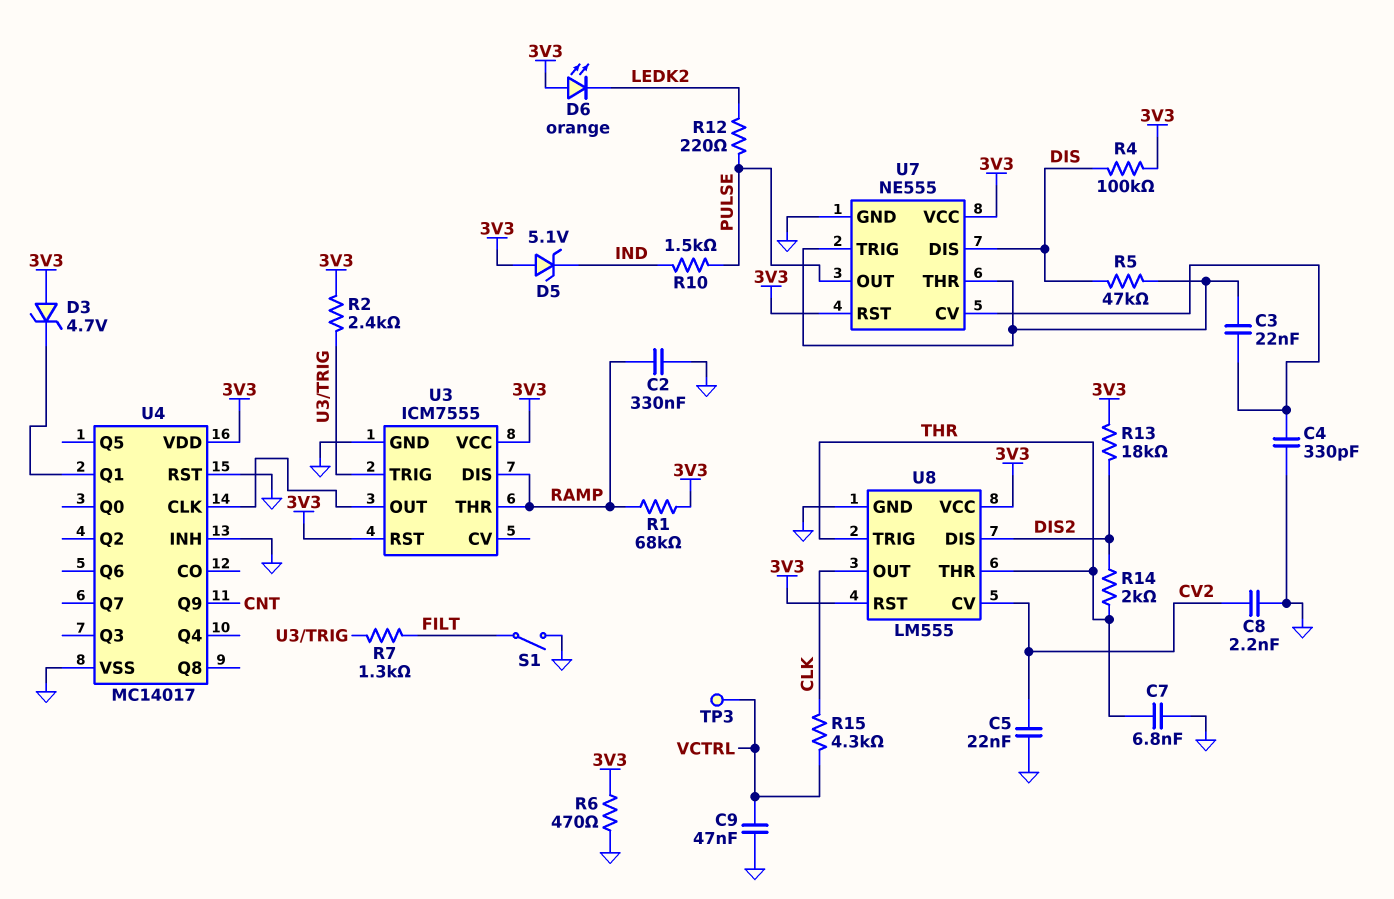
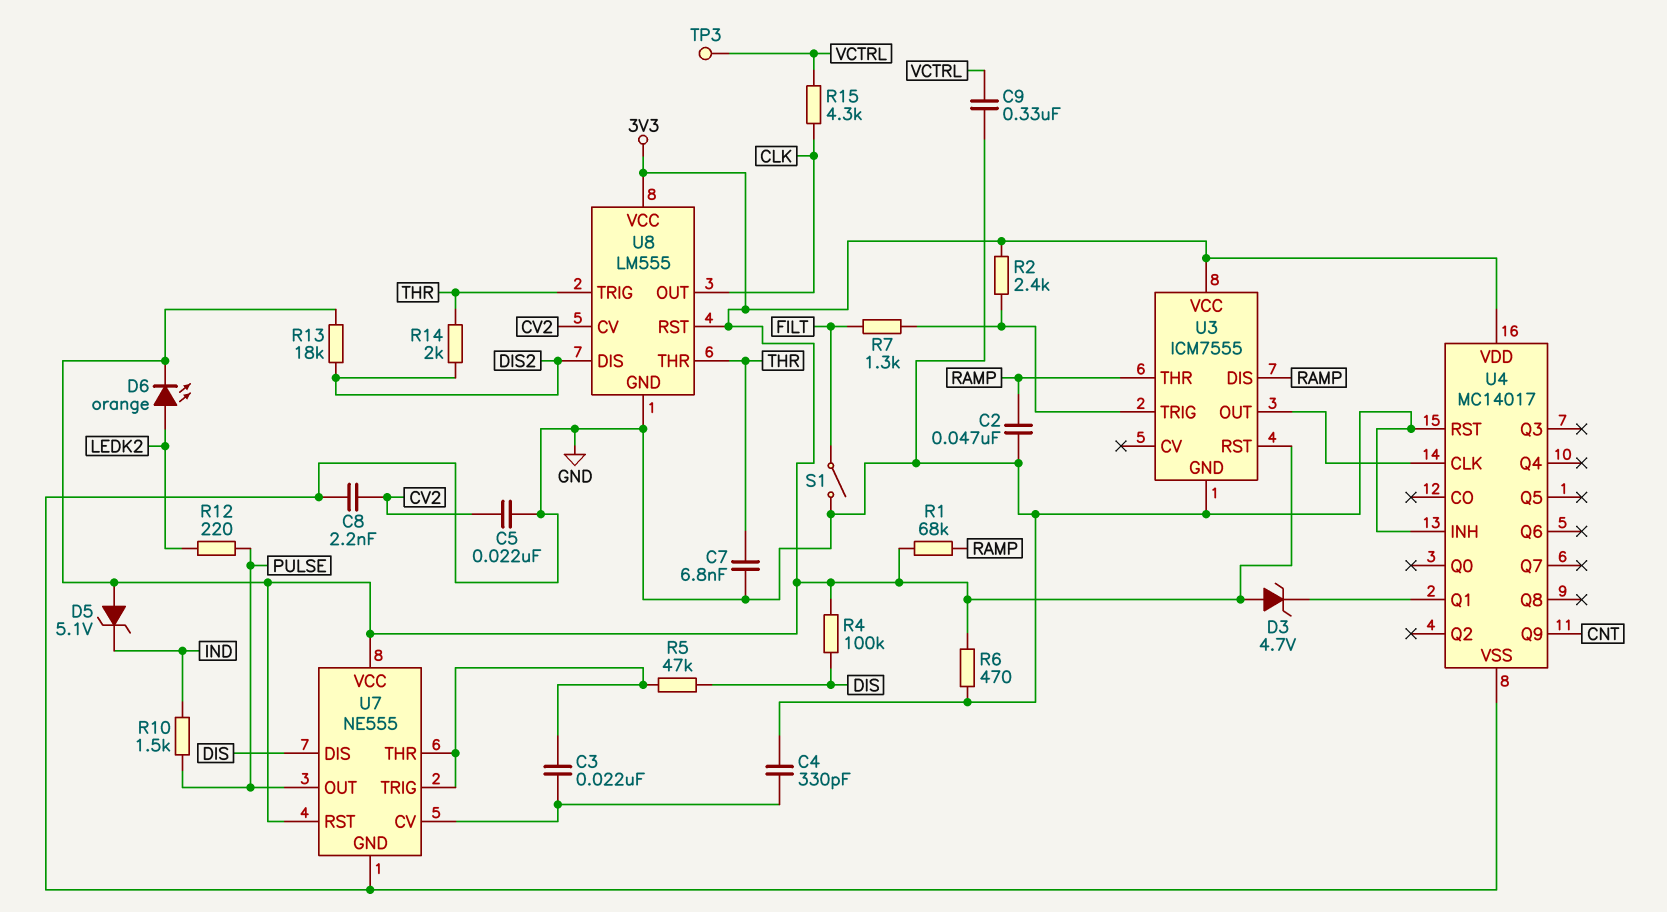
C2: 330nF (GND, RAMP) -> 47nF (GND, RAMP)
C9: 47nF (GND, VCTRL) -> 330nF (GND, VCTRL)
D6: LED orange (A 3V3, K LEDK2) -> LED orange (A LEDK2, K 3V3)

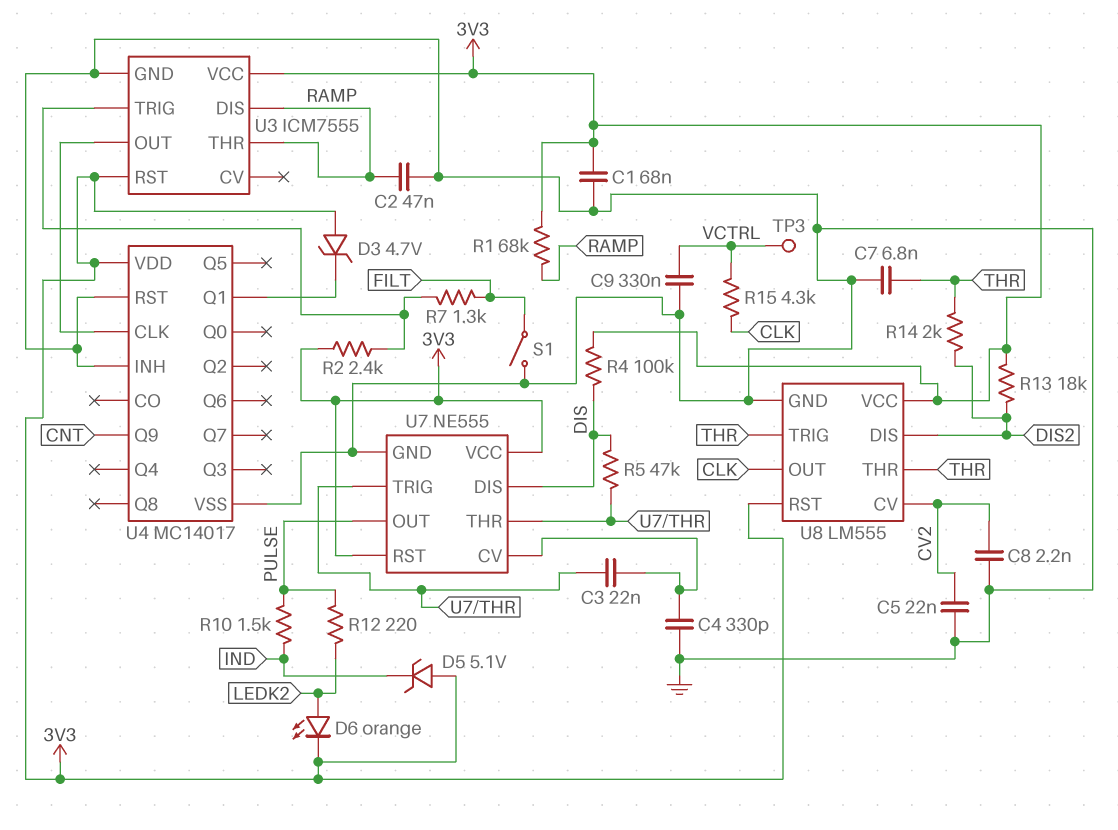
C1: none -> 68nF (3V3, GND)
R6: 470 (3V3, GND) -> none

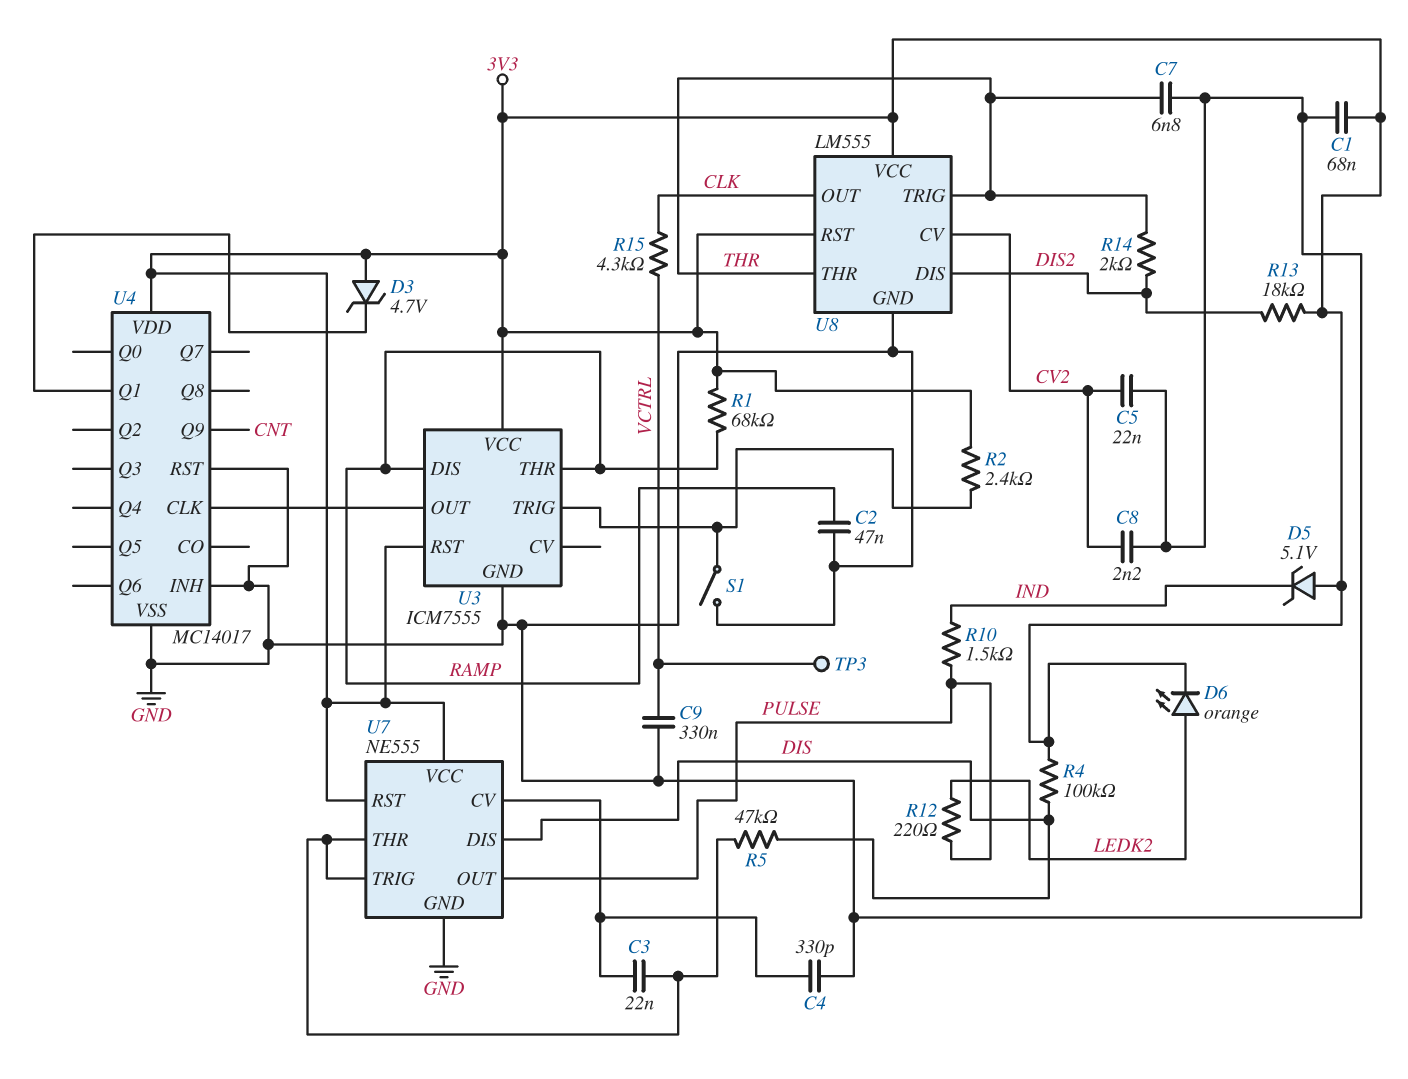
R7: 1.3k (FILT, U3/TRIG) -> none
S1: switch (FILT, GND) -> switch (GND, U3/TRIG)

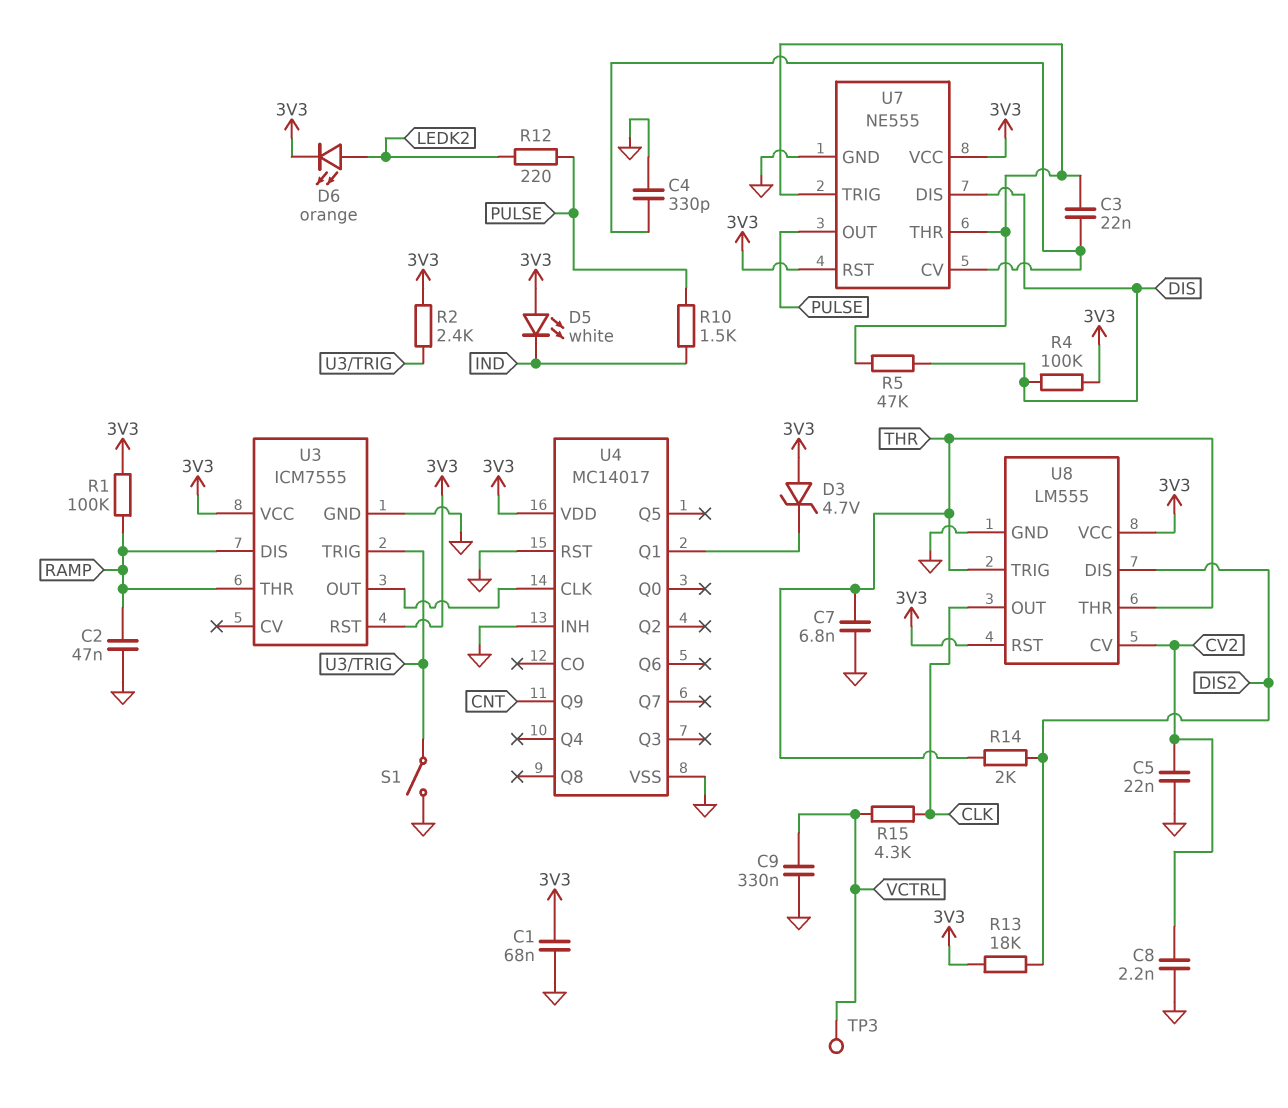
D5: zener 5.1V (A 3V3, K IND) -> LED white (A 3V3, K IND)
R1: 68k (3V3, RAMP) -> 100k (3V3, RAMP)

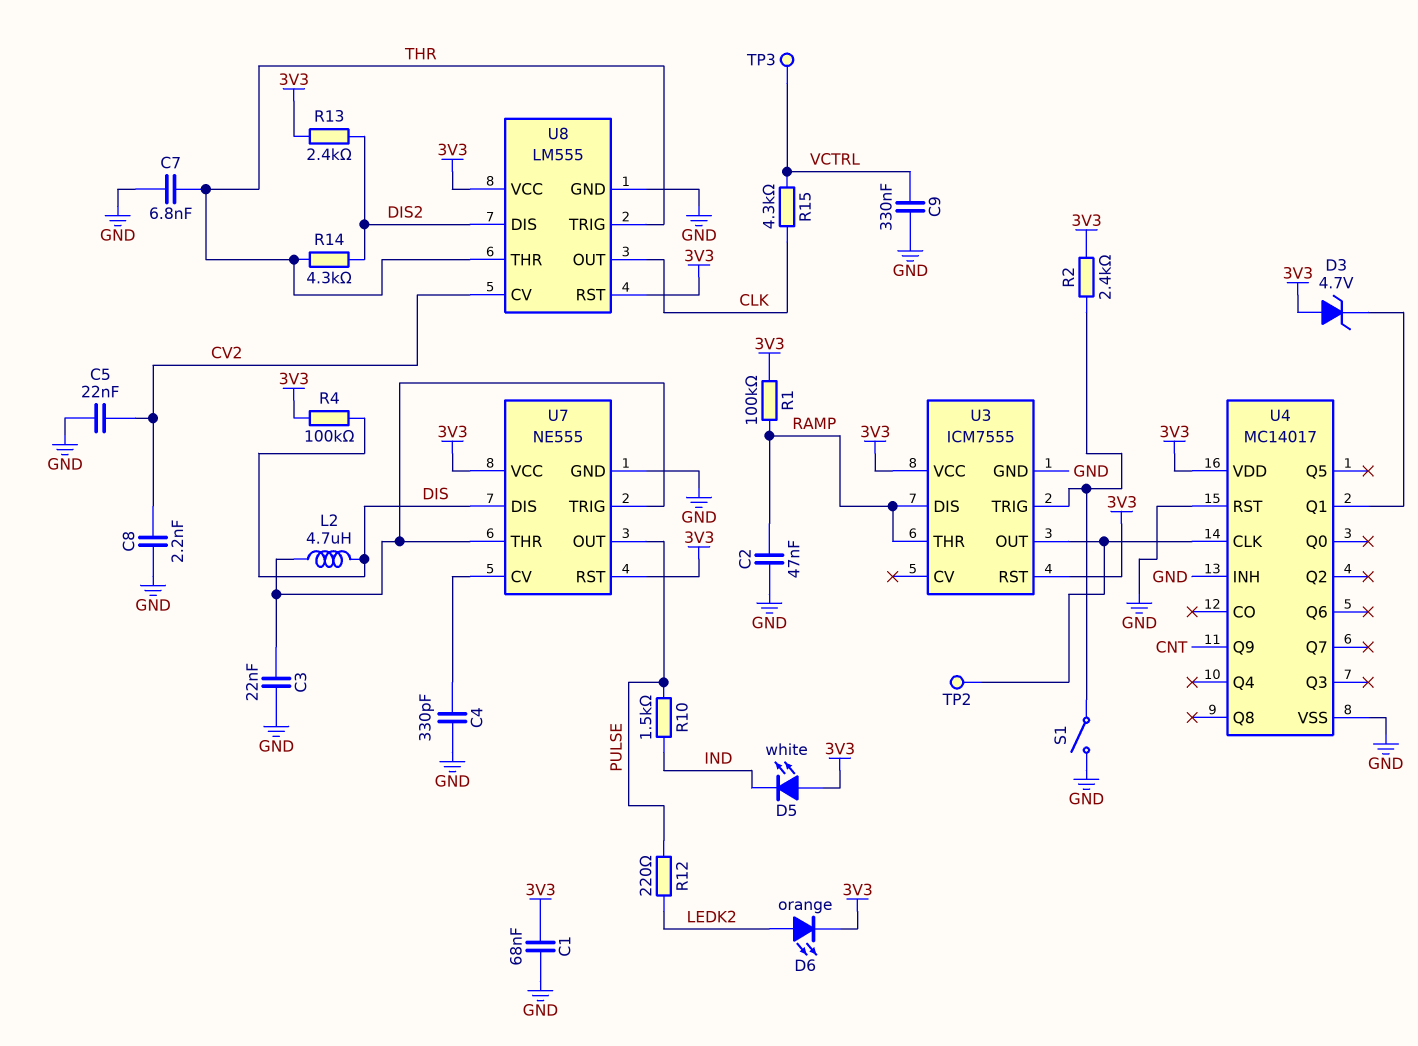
C3: 22nF (U7/CV, U7/THR) -> 22nF (GND, U7/THR)
L2: none -> 4.7uH (DIS, U7/THR)
R5: 47k (DIS, U7/THR) -> none
R13: 18k (3V3, DIS2) -> 2.4k (3V3, DIS2)
R14: 2k (DIS2, THR) -> 4.3k (DIS2, THR)
TP2: none -> test point (U3/OUT)

